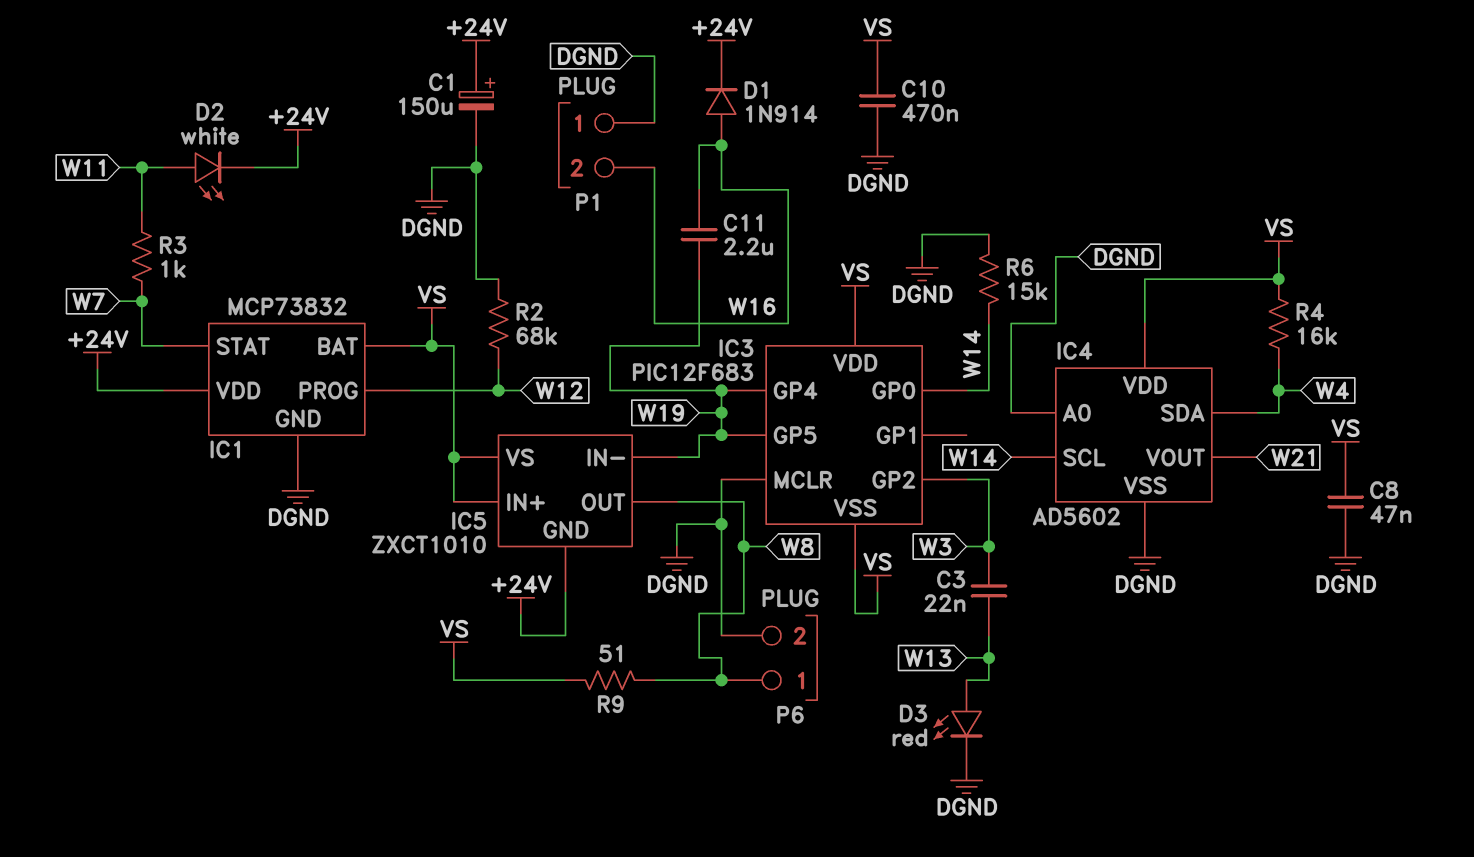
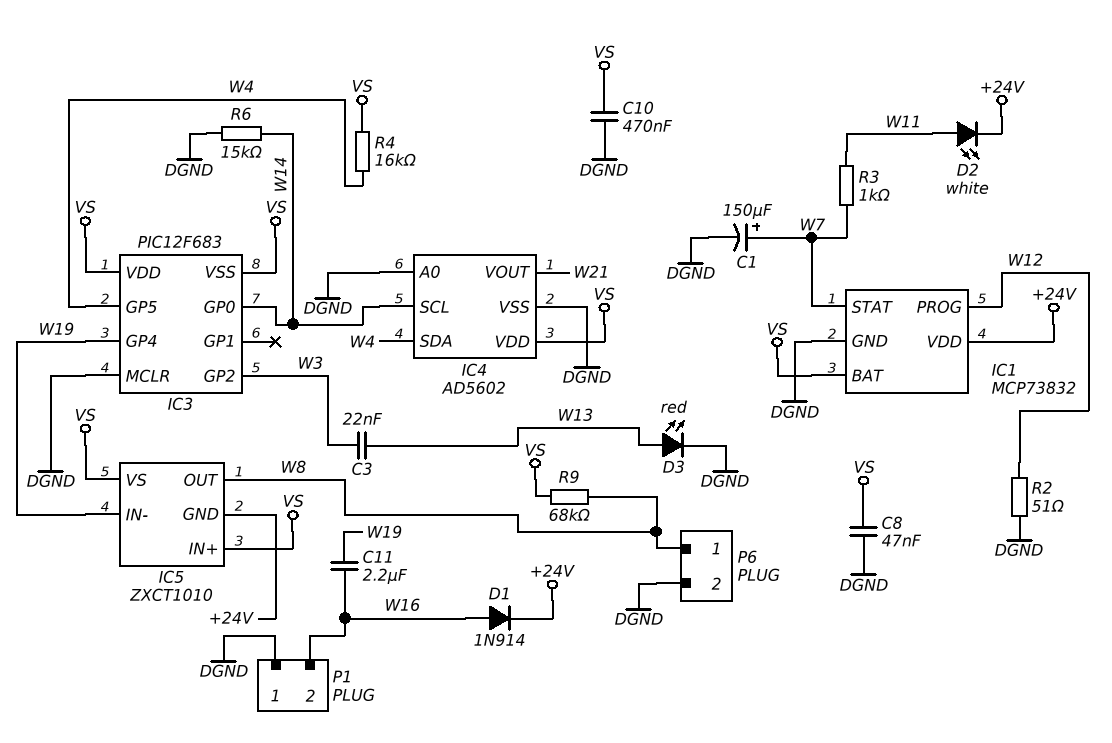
C1: 150uF (plus +24V, minus DGND) -> 150uF (plus W7, minus DGND)
IC3 pin GP5: W19 -> W4
R2: 68k (DGND, W12) -> 51 (DGND, W12)
R9: 51 (VS, W8) -> 68k (VS, W8)

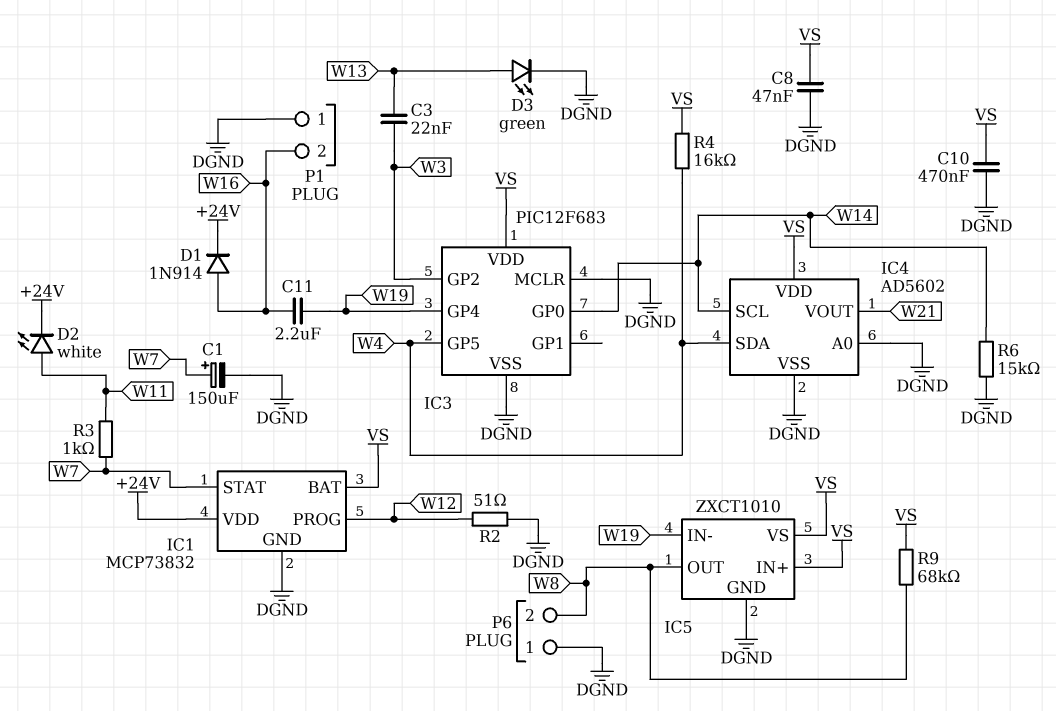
D3: LED red (A W13, K DGND) -> LED green (A W13, K DGND)
IC3 pin VSS: VS -> DGND
IC5 pin GND: +24V -> DGND
P6 pin 1: W8 -> DGND
P6 pin 2: DGND -> W8

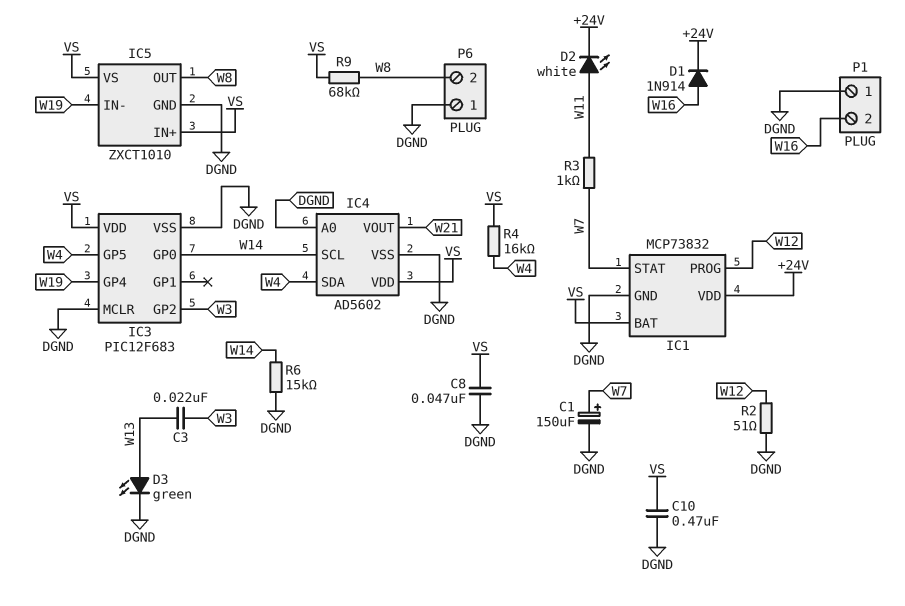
C11: 2.2uF (W16, W19) -> none

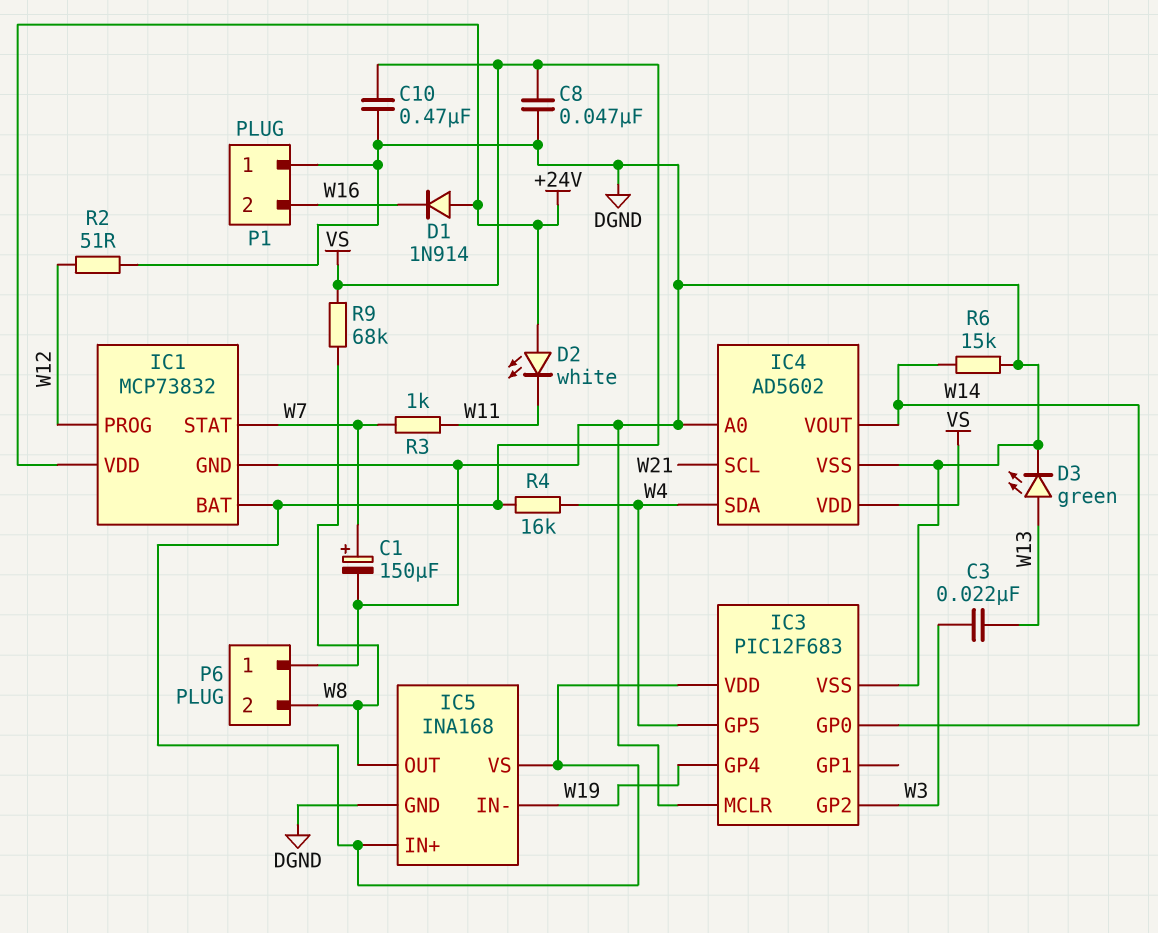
D1: diode 1N914 (A W16, K +24V) -> diode 1N914 (A +24V, K W16)
D2: LED white (A W11, K +24V) -> LED white (A +24V, K W11)
IC4 pin SCL: W14 -> W21
IC4 pin VOUT: W21 -> W14
IC5: ZXCT1010 -> INA168

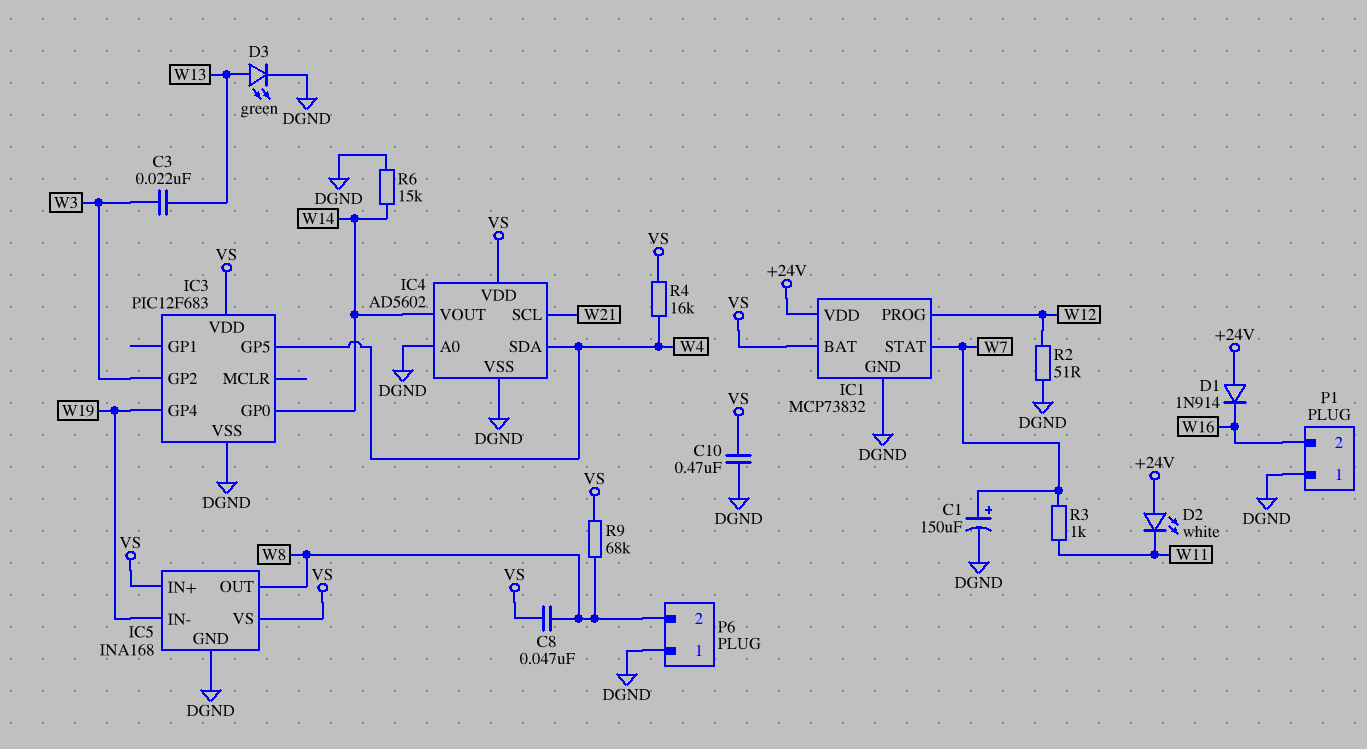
C8: 47nF (DGND, VS) -> 47nF (VS, W8)
IC3 pin MCLR: DGND -> none

